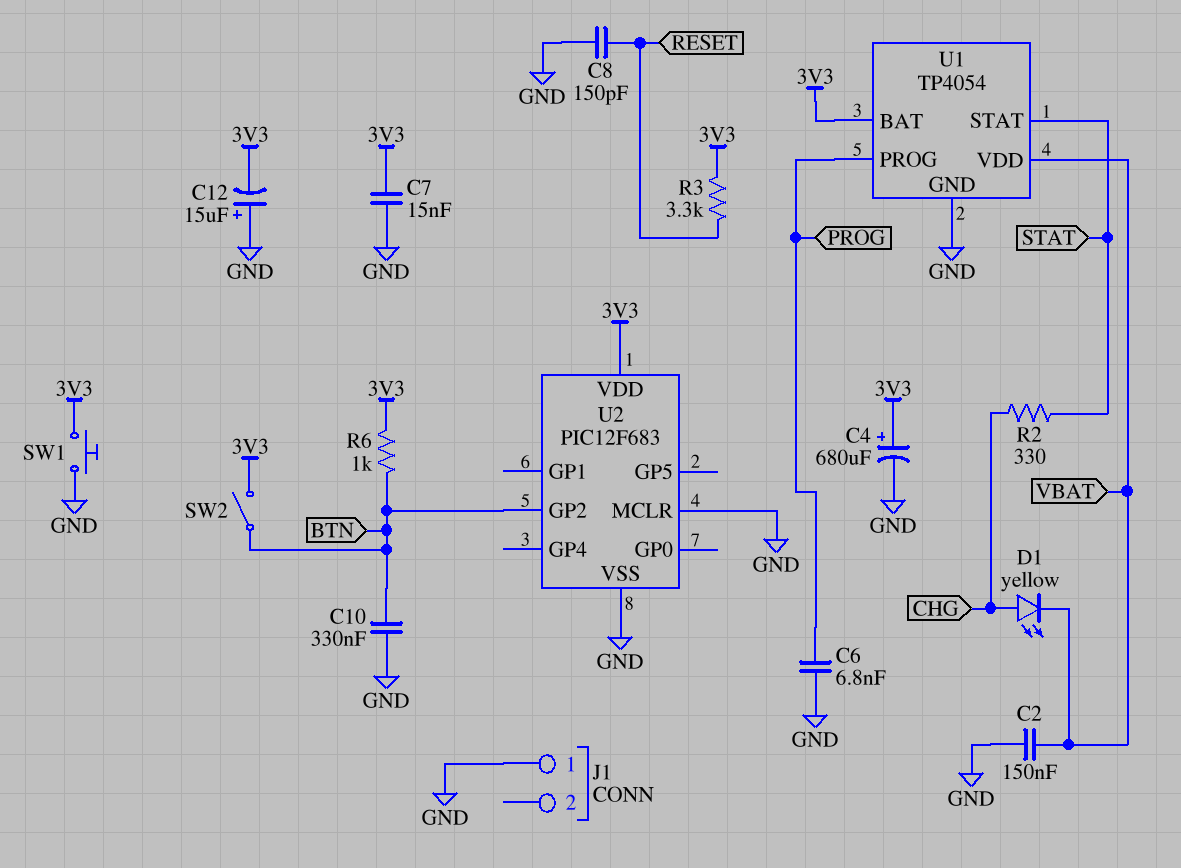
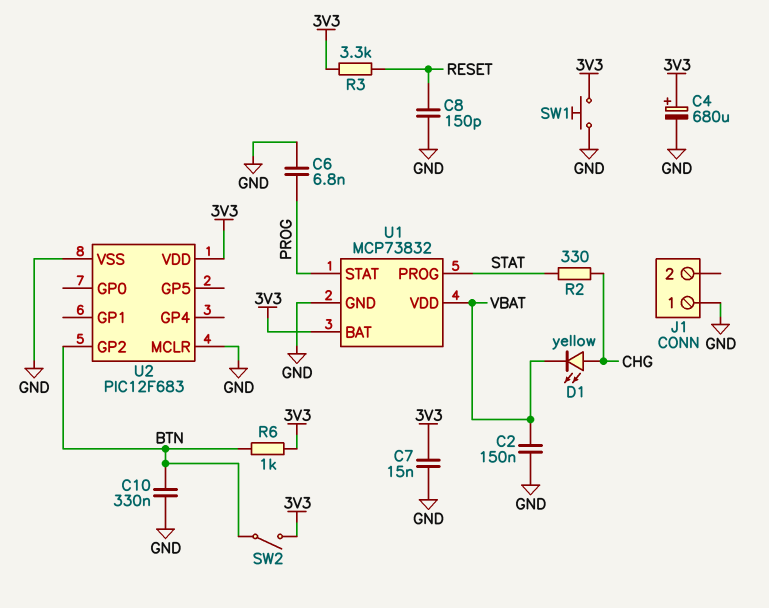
C12: 15uF (plus GND, minus 3V3) -> none
U1: TP4054 -> MCP73832
U1 pin PROG: PROG -> STAT
U1 pin STAT: STAT -> PROG

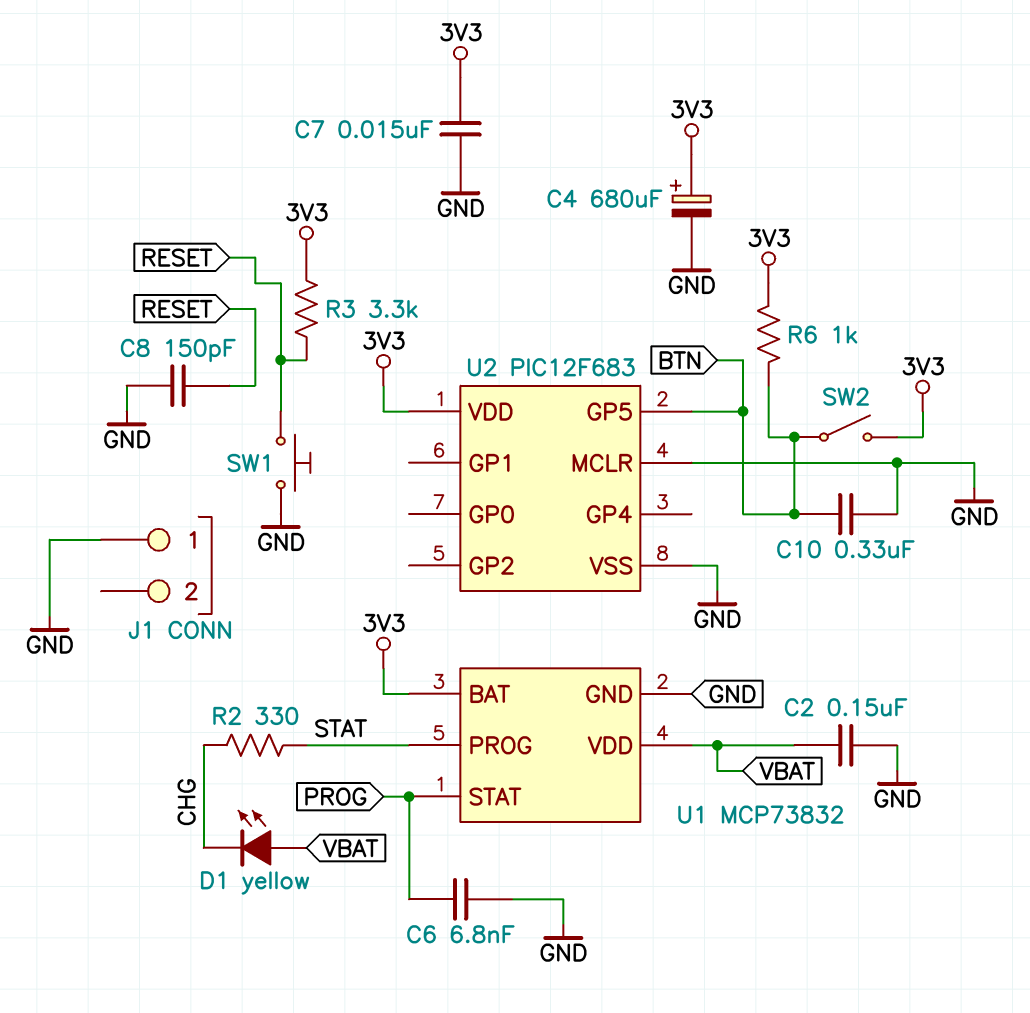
D1: LED yellow (A CHG, K VBAT) -> LED yellow (A VBAT, K CHG)
SW1: button (3V3, GND) -> button (GND, RESET)
U2 pin GP2: BTN -> none
U2 pin GP5: none -> BTN

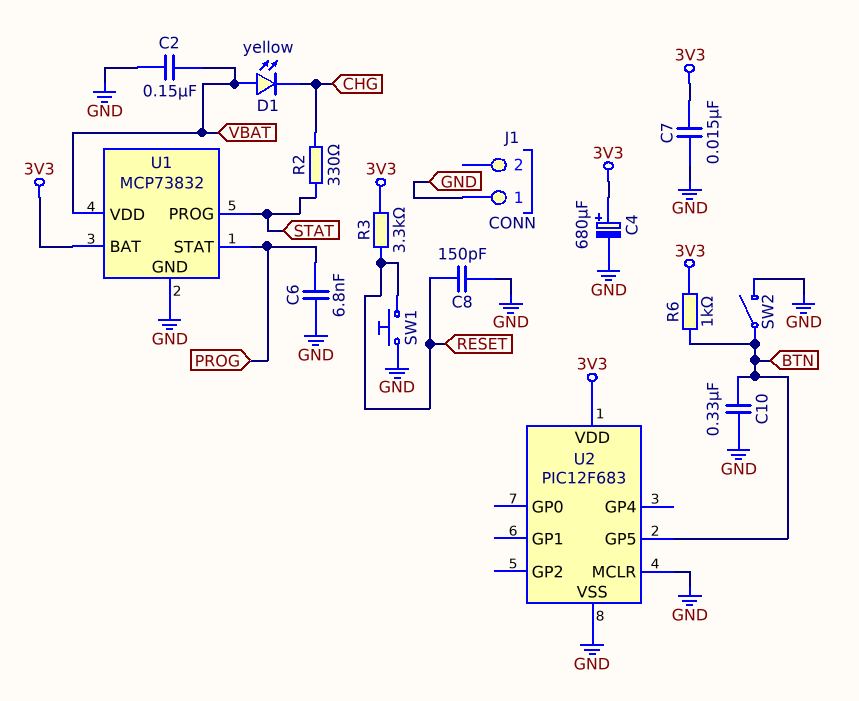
SW2: switch (3V3, BTN) -> switch (BTN, GND)

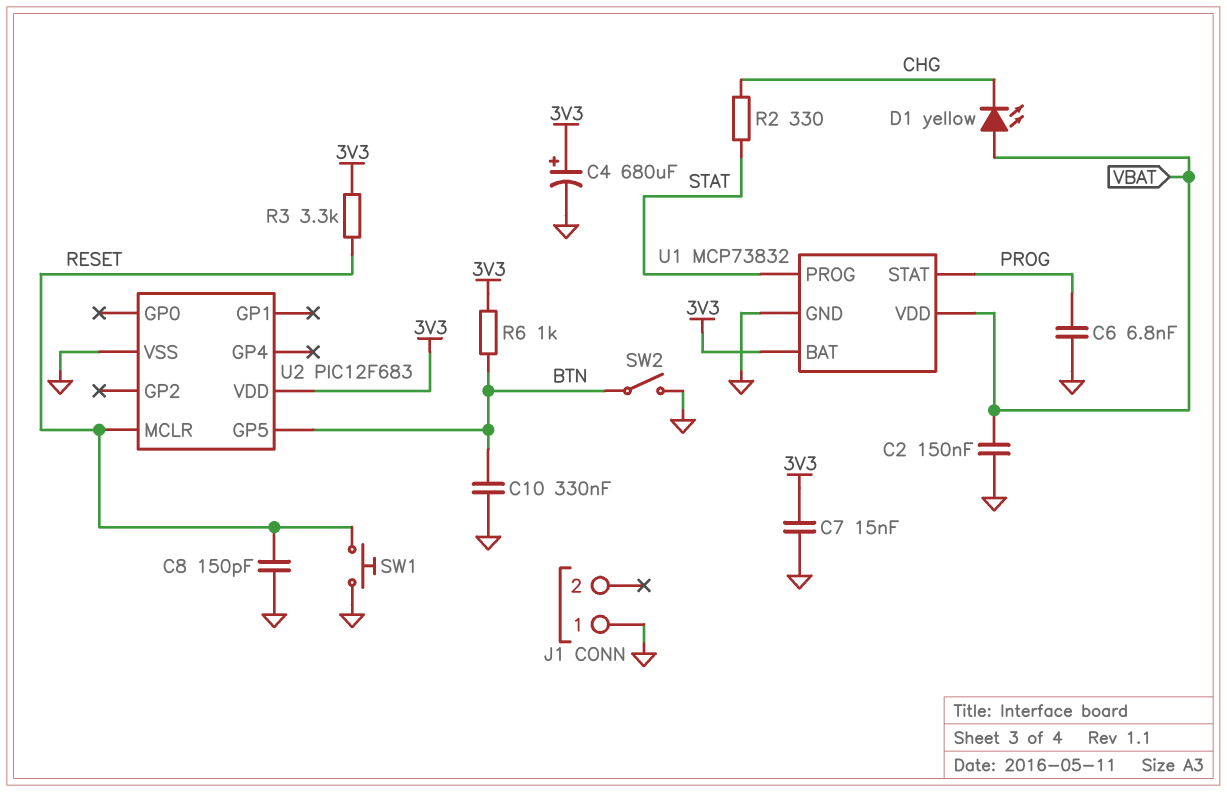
U2 pin MCLR: GND -> RESET

